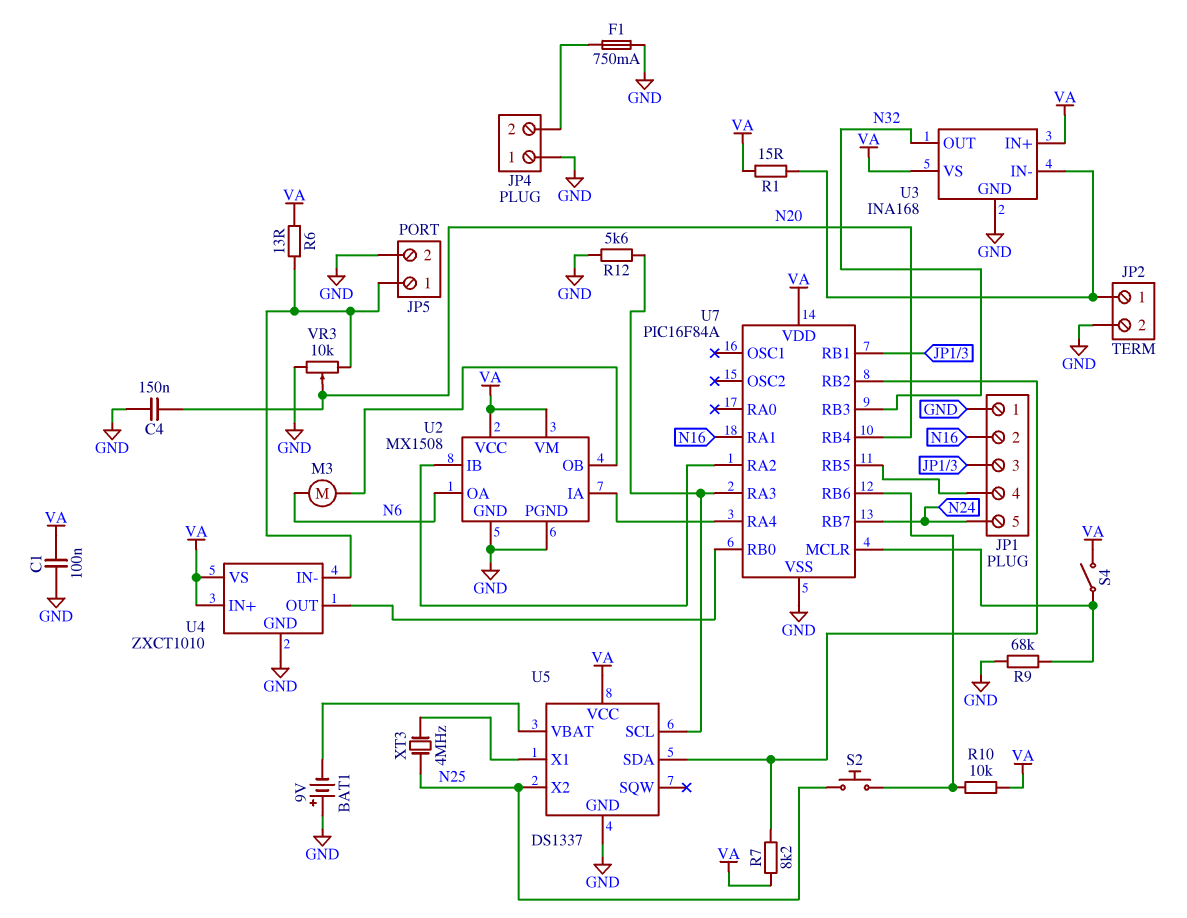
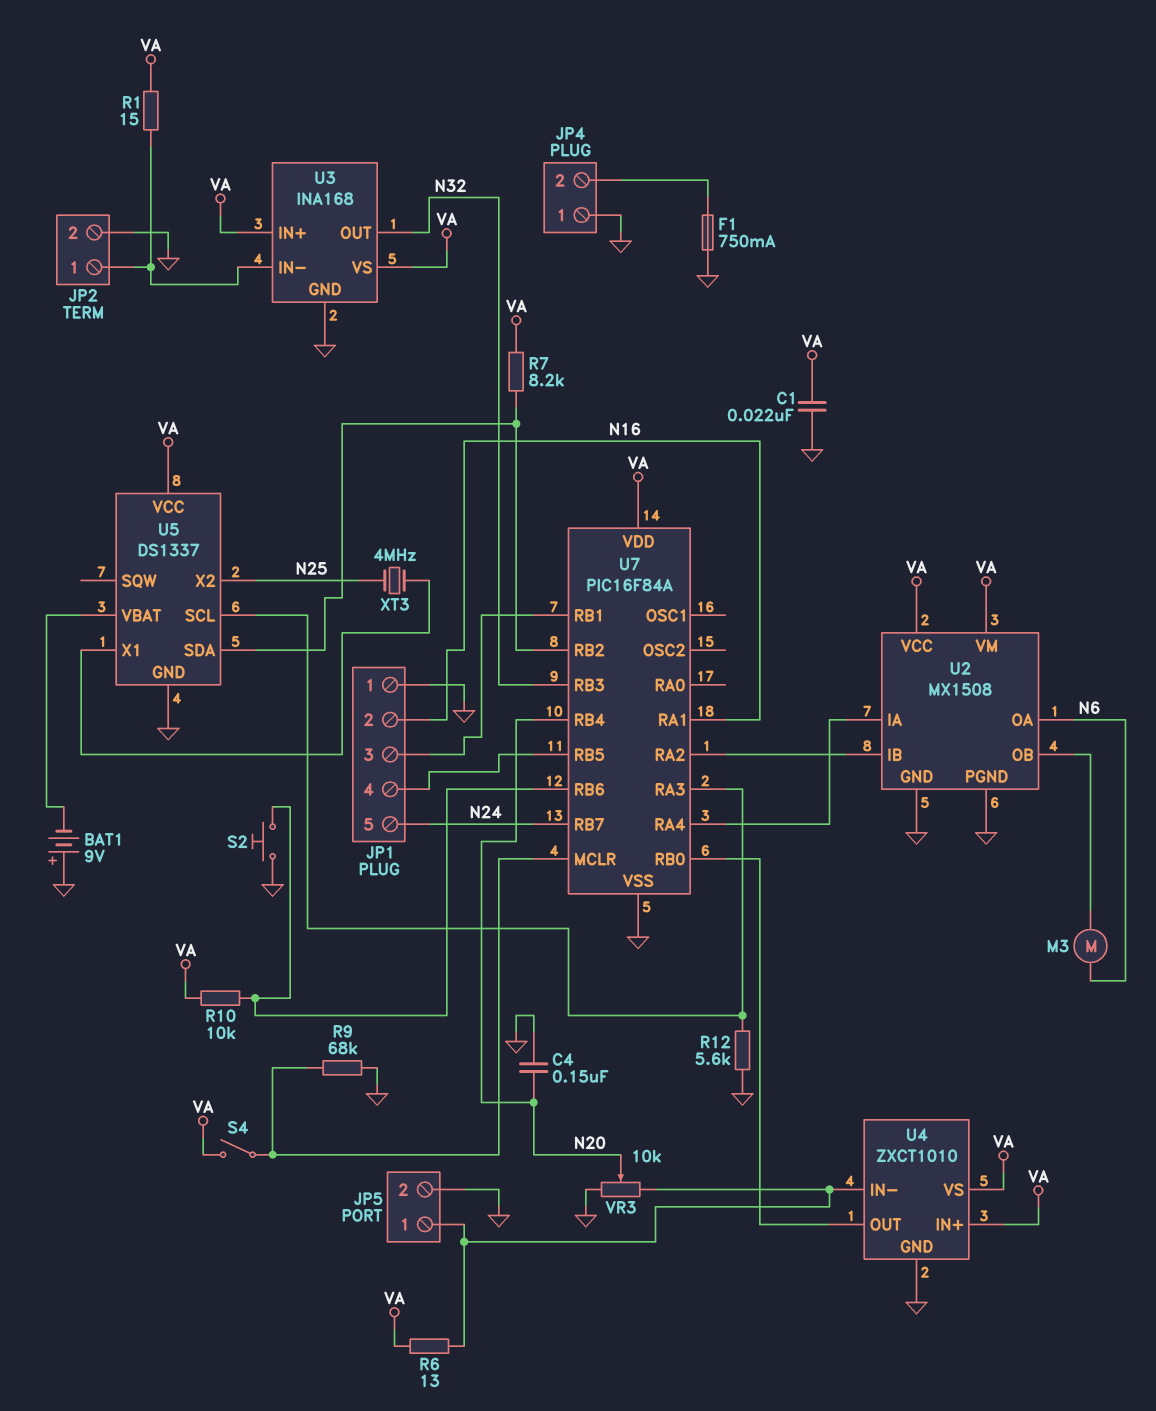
C1: 100nF (GND, VA) -> 22nF (GND, VA)
S2: button (N25, U7/RB6) -> button (GND, U7/RB6)

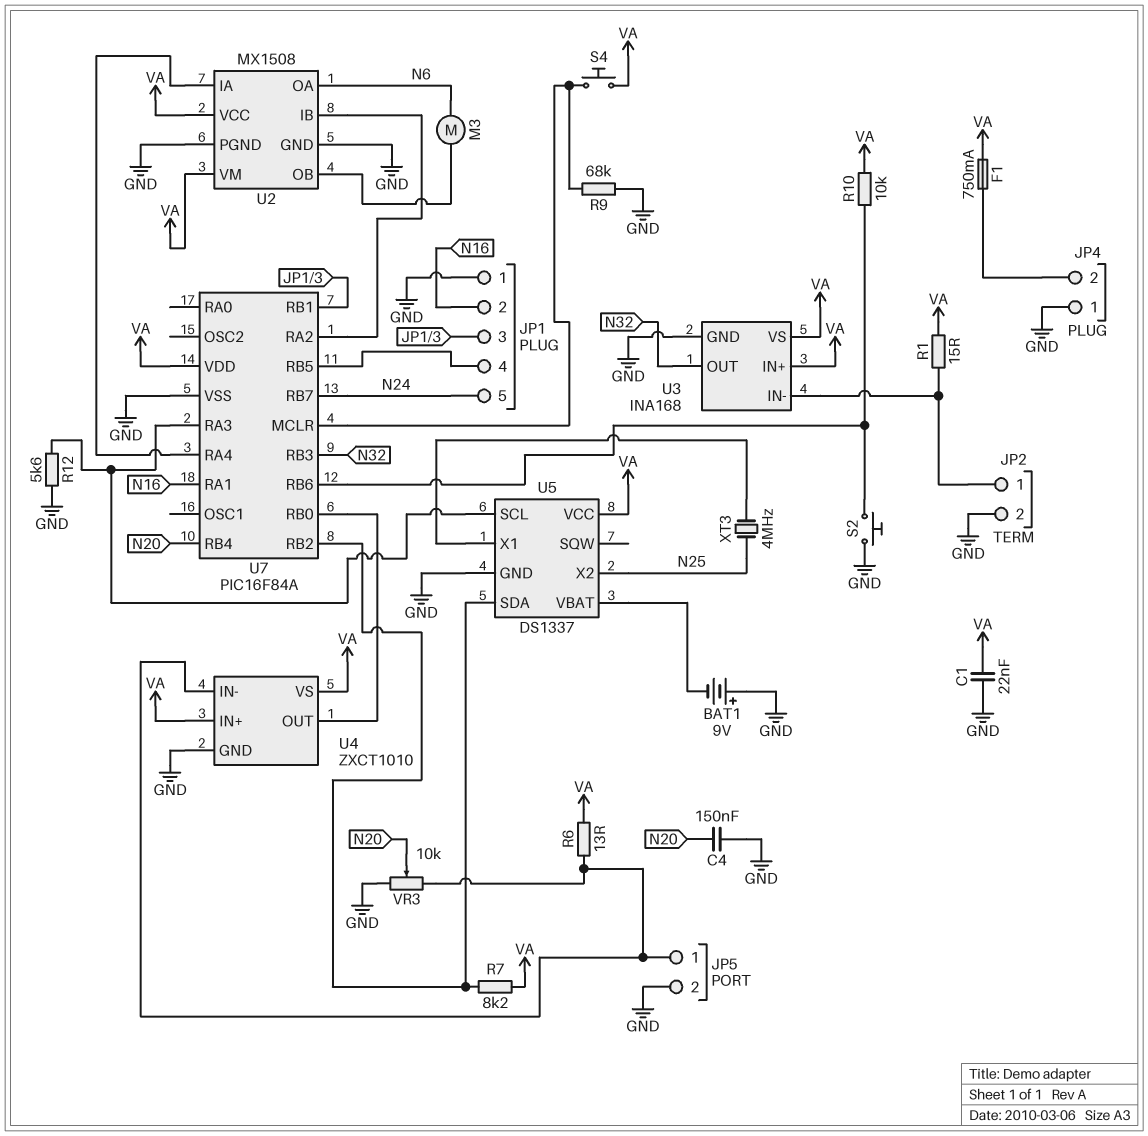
F1: 750mA (GND, JP4/2) -> 750mA (JP4/2, VA)
S4: switch (U7/MCLR, VA) -> button (U7/MCLR, VA)

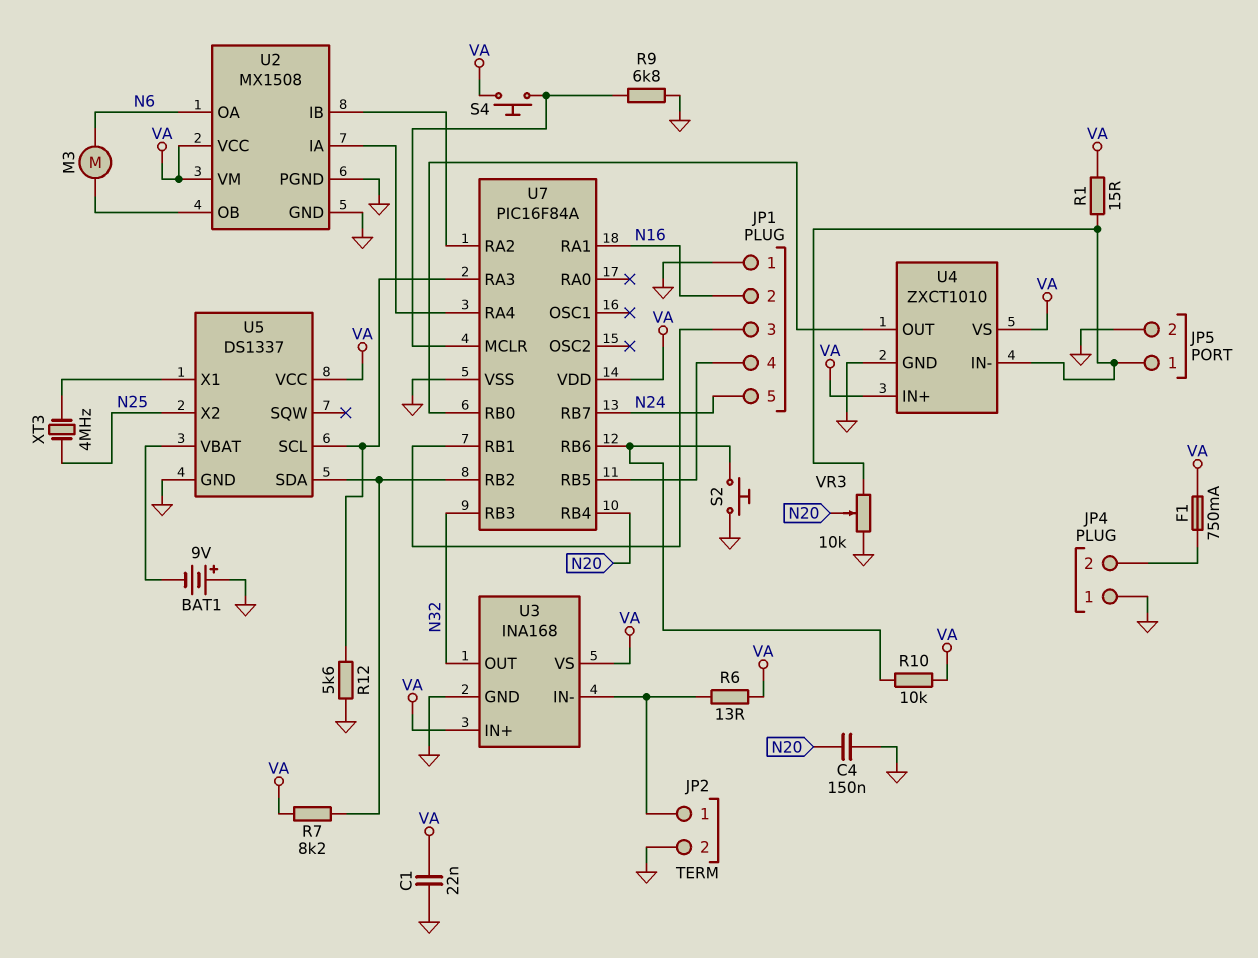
R1: 15 (JP2/1, VA) -> 15 (JP5/1, VA)
R6: 13 (JP5/1, VA) -> 13 (JP2/1, VA)
R9: 68k (GND, U7/MCLR) -> 6.8k (GND, U7/MCLR)

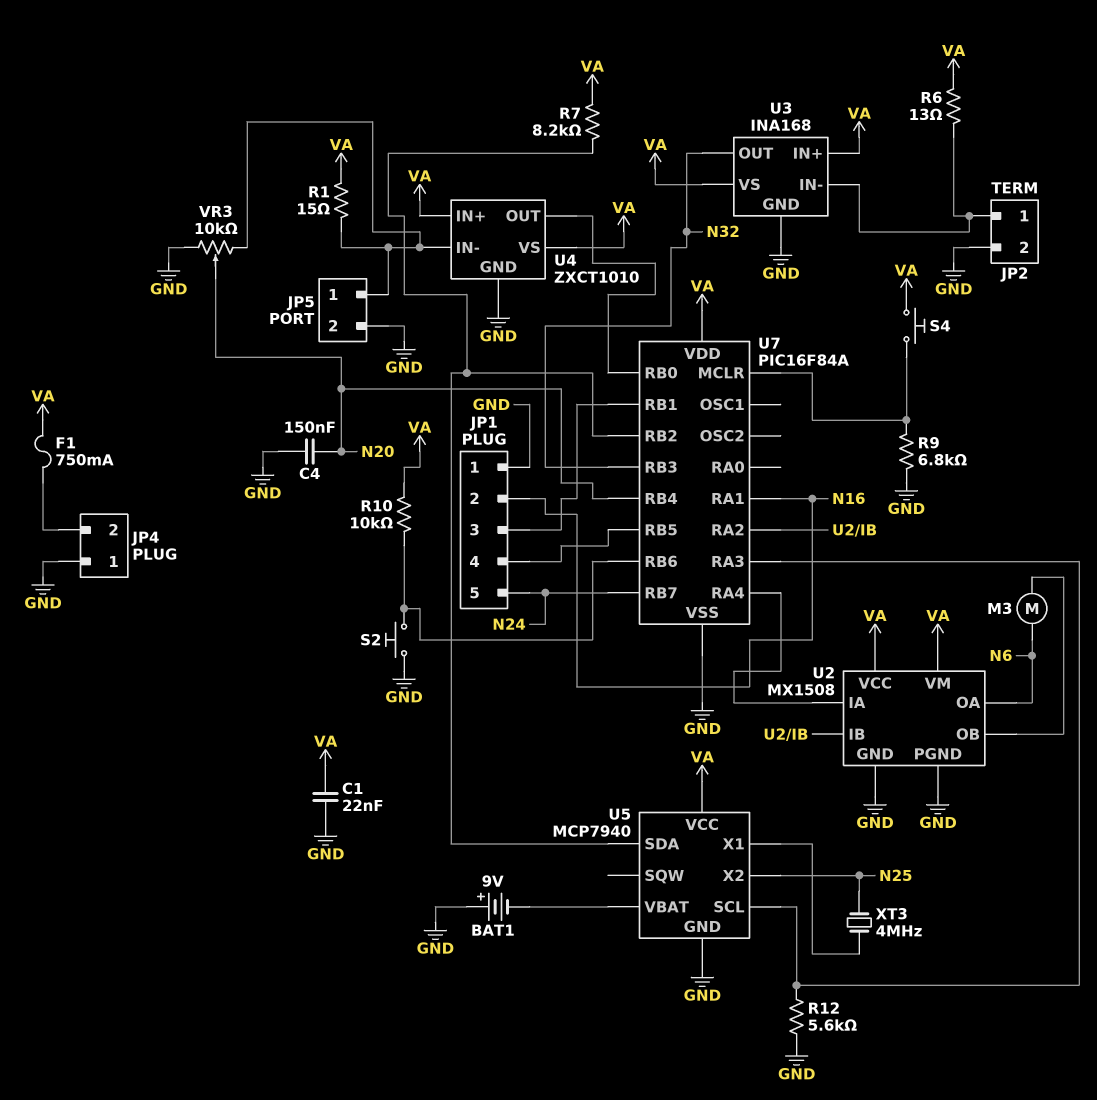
U5: DS1337 -> MCP7940

